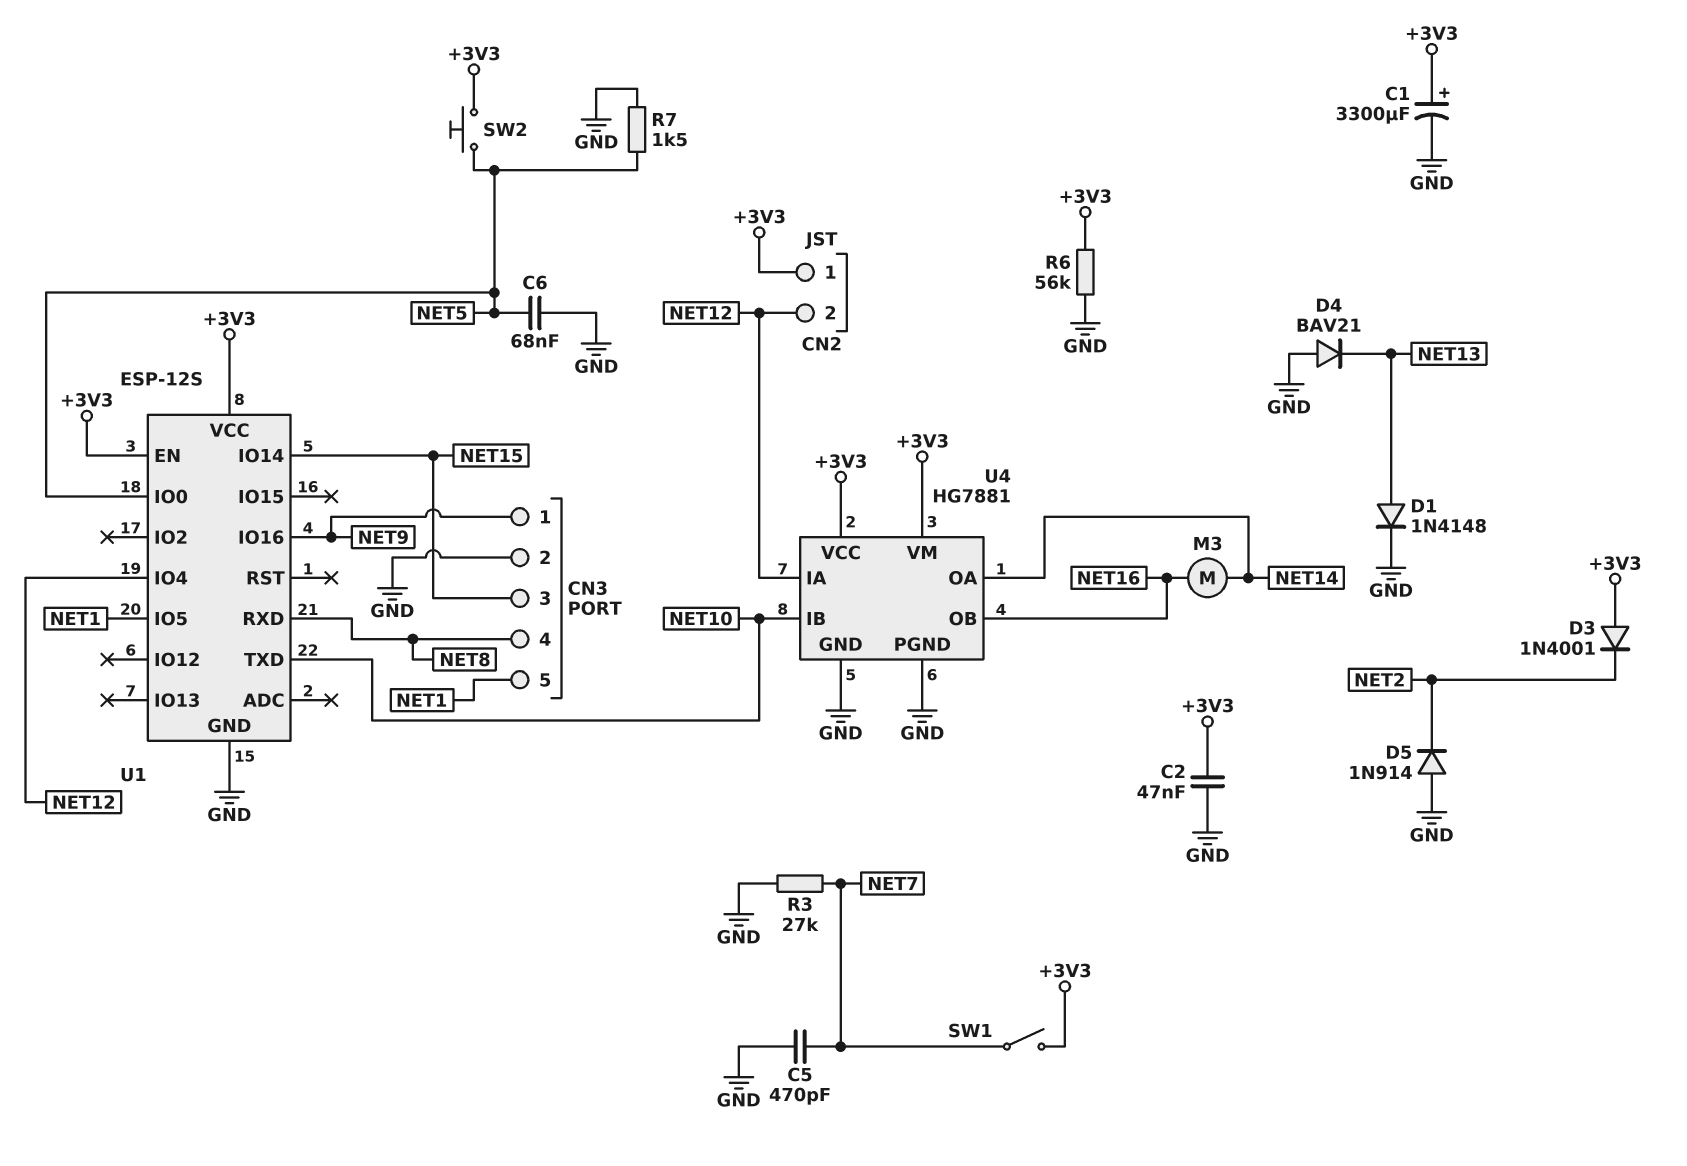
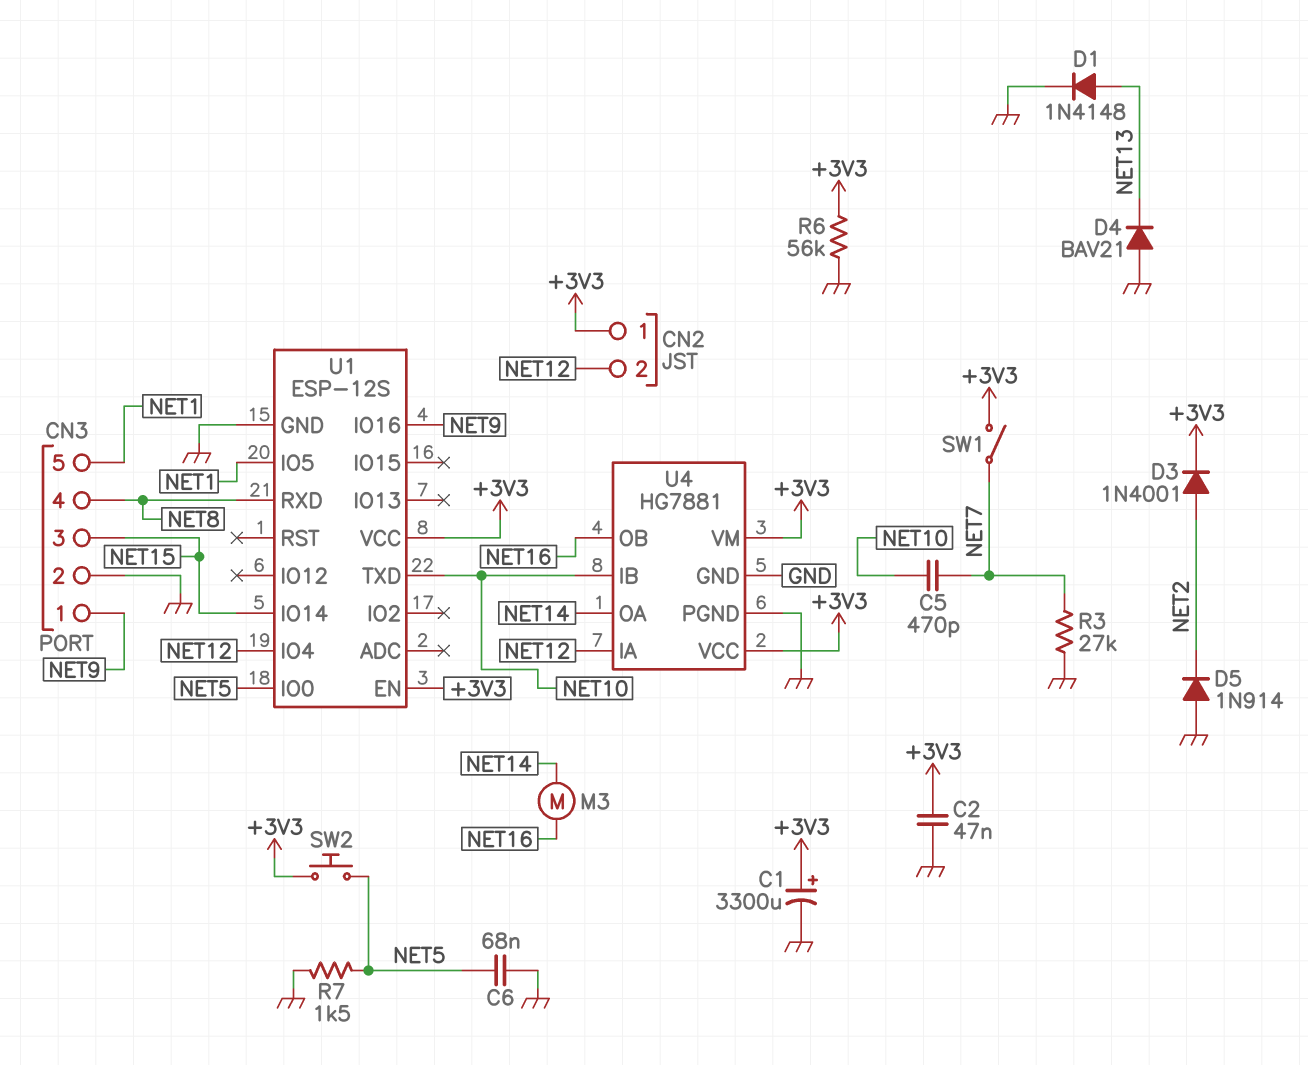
C5: 470pF (GND, NET7) -> 470pF (NET7, NET10)
D3: diode 1N4001 (A +3V3, K NET2) -> diode 1N4001 (A NET2, K +3V3)

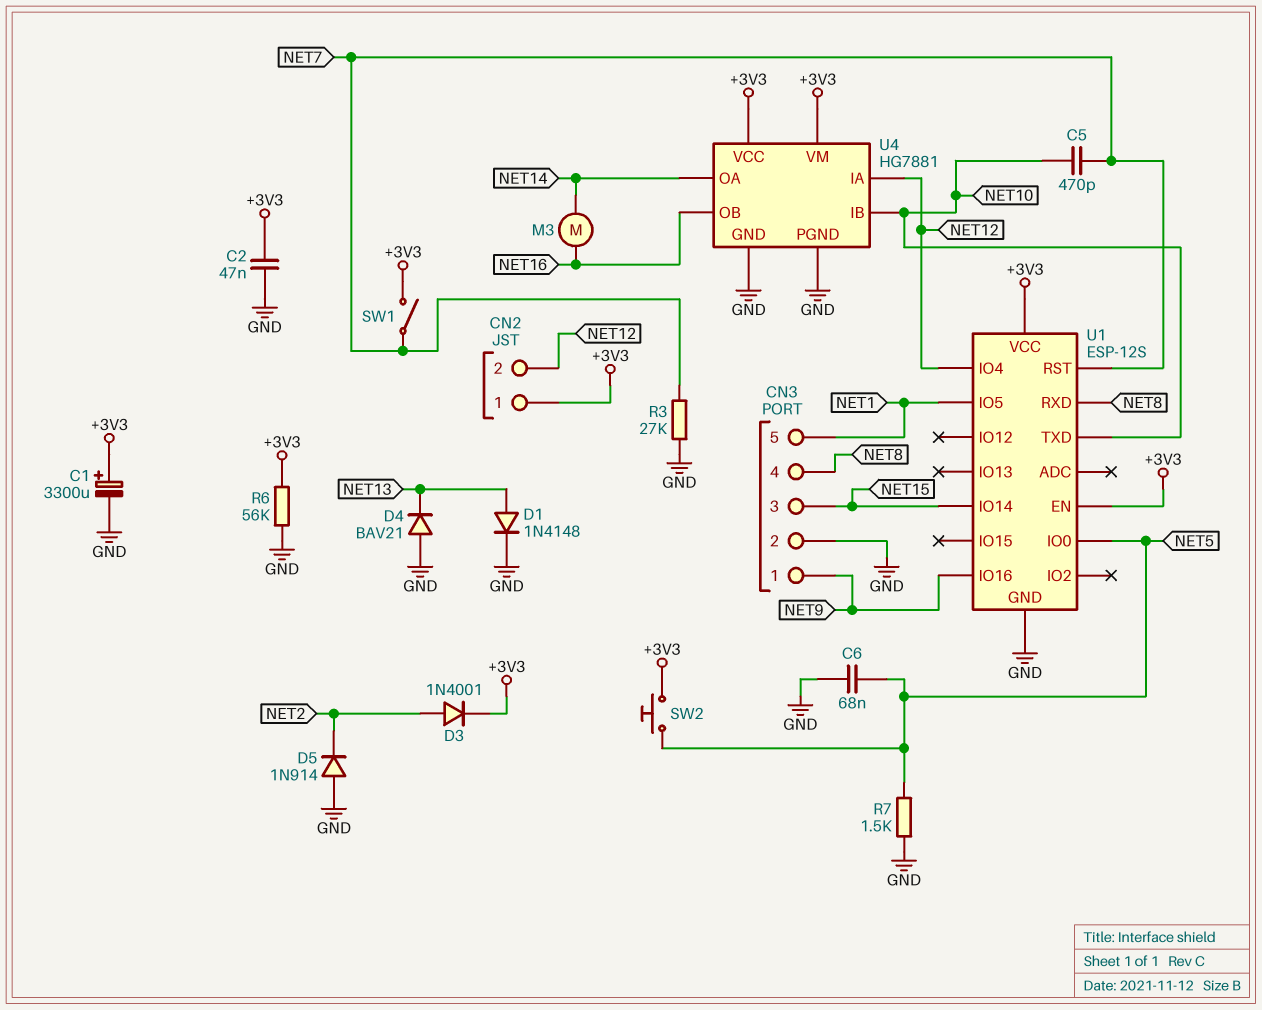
U1 pin RST: none -> NET7

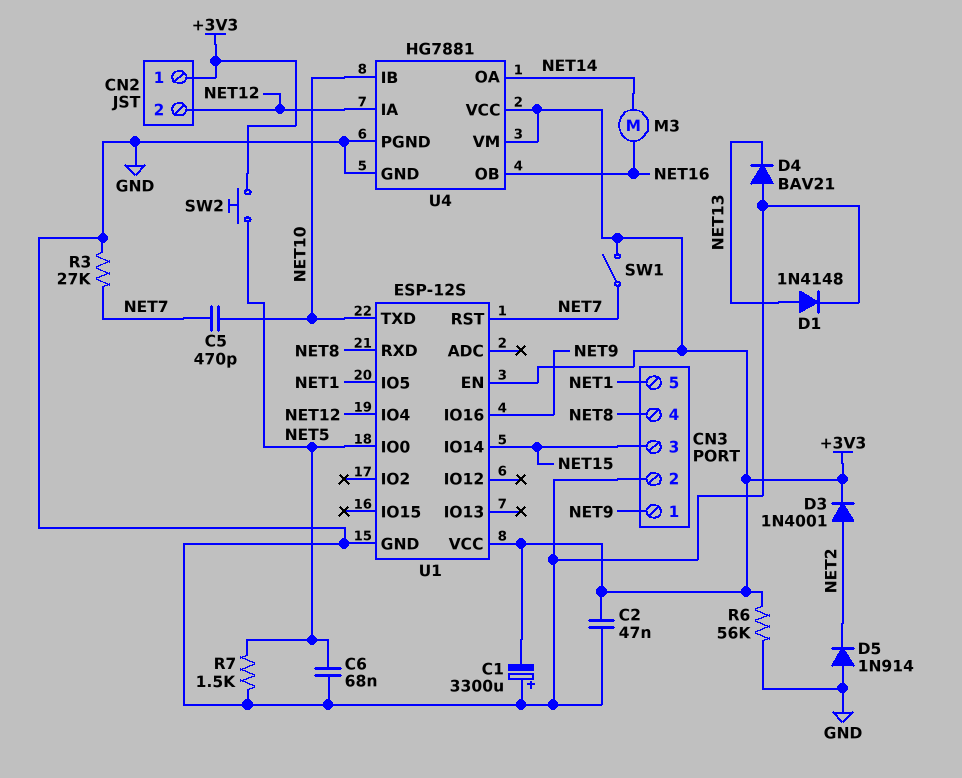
C1: 3300uF (plus +3V3, minus GND) -> 3300uF (plus GND, minus +3V3)

